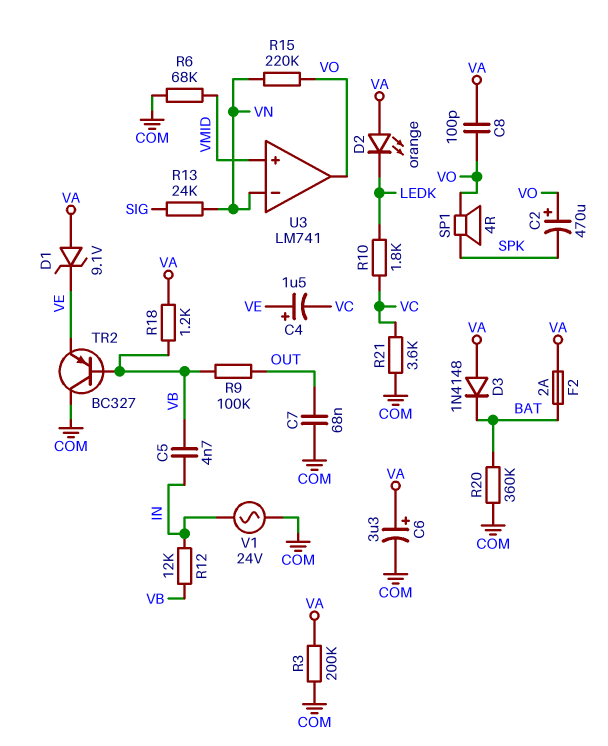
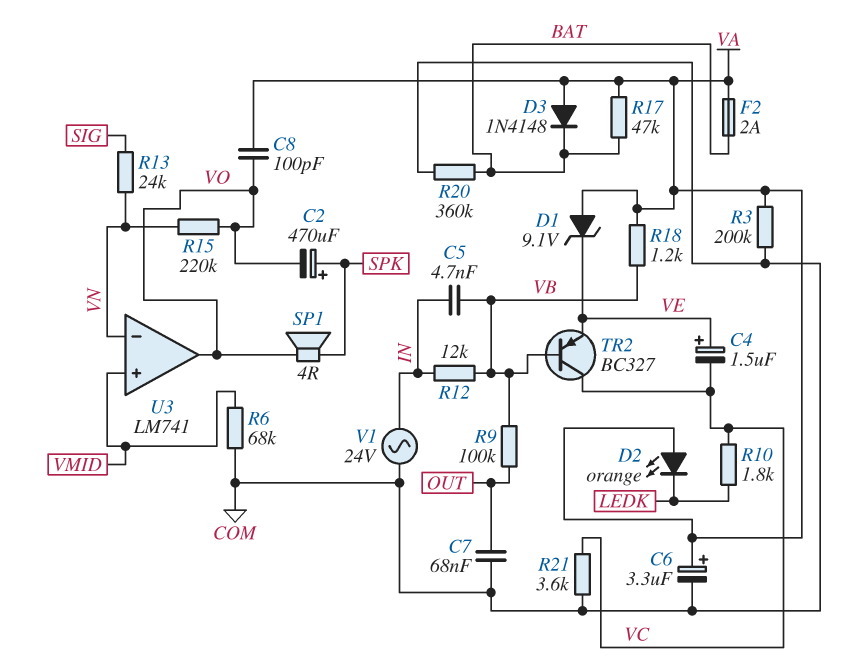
C2: 470uF (plus VO, minus SPK) -> 470uF (plus SPK, minus VO)
R17: none -> 47k (BAT, VA)
TR2: PNP BC327 (B VB, C COM, E VE) -> PNP BC327 (B VB, C VC, E VE)

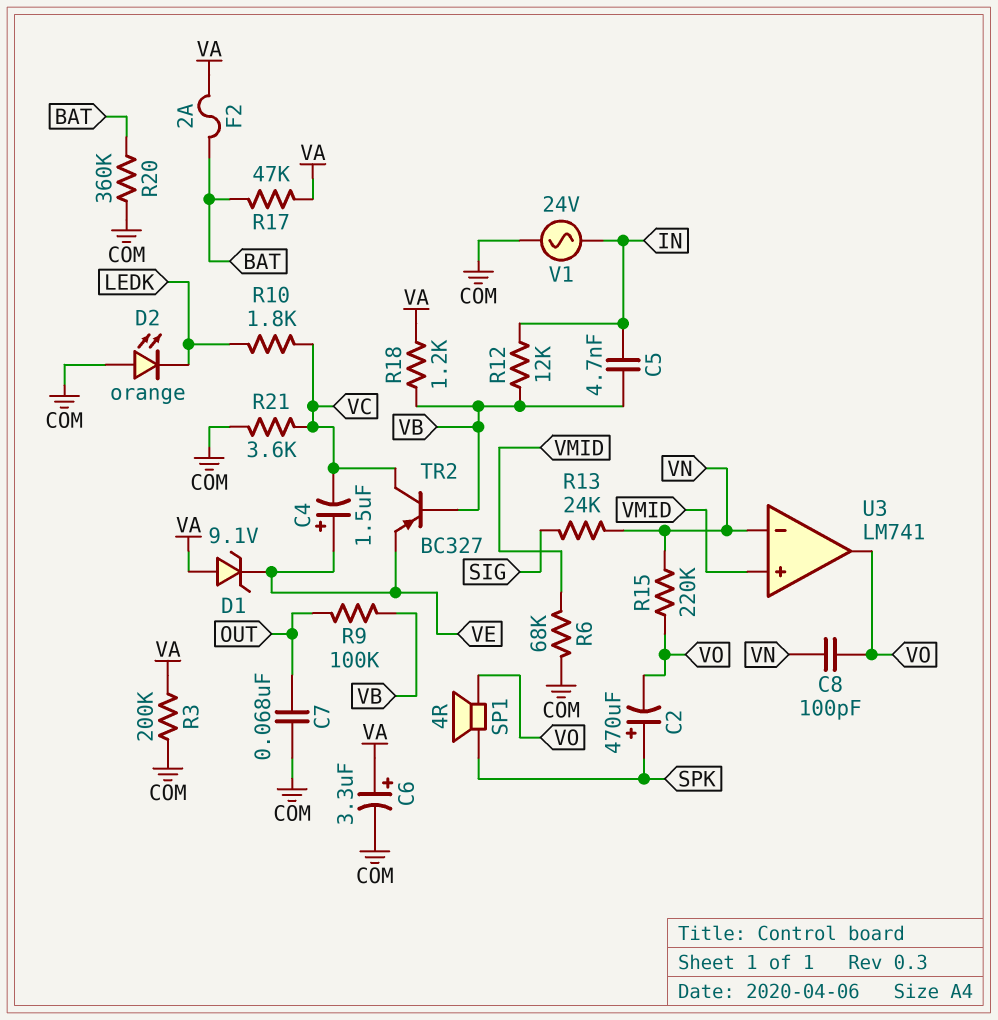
C8: 100pF (VA, VO) -> 100pF (VN, VO)
D2: LED orange (A VA, K LEDK) -> LED orange (A COM, K LEDK)
D3: diode 1N4148 (A VA, K BAT) -> none

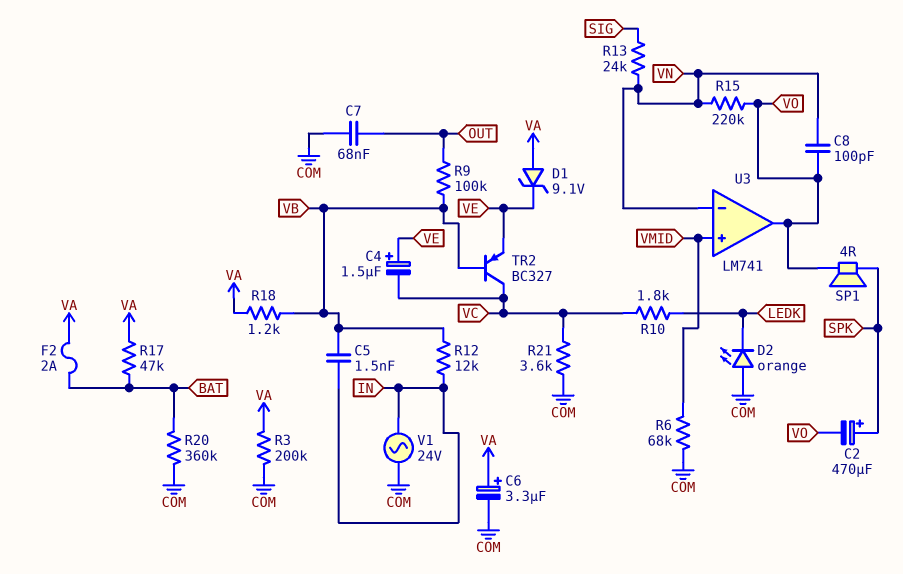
C5: 4.7nF (IN, VB) -> 1.5nF (IN, VB)

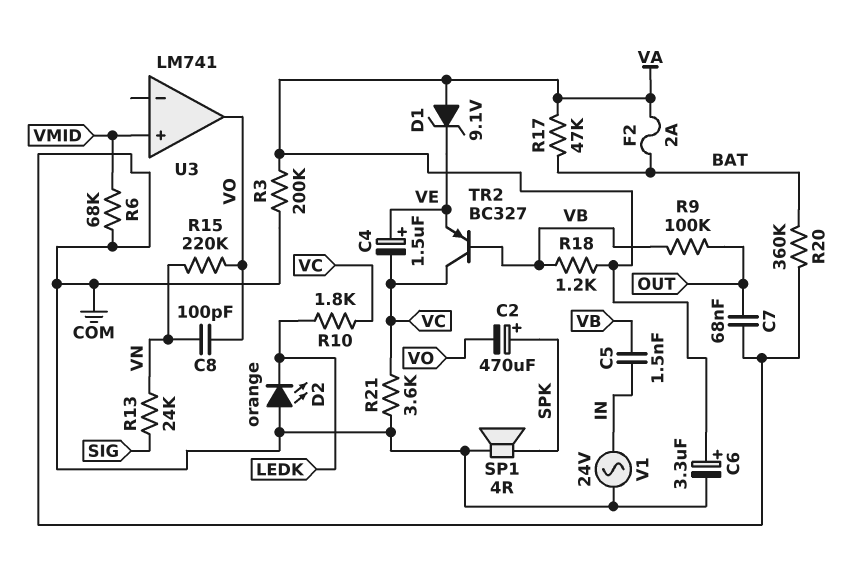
R12: 12k (IN, VB) -> none
SP1: speaker 4R (SPK, VO) -> speaker 4R (COM, SPK)
U3 pin in-: VN -> none

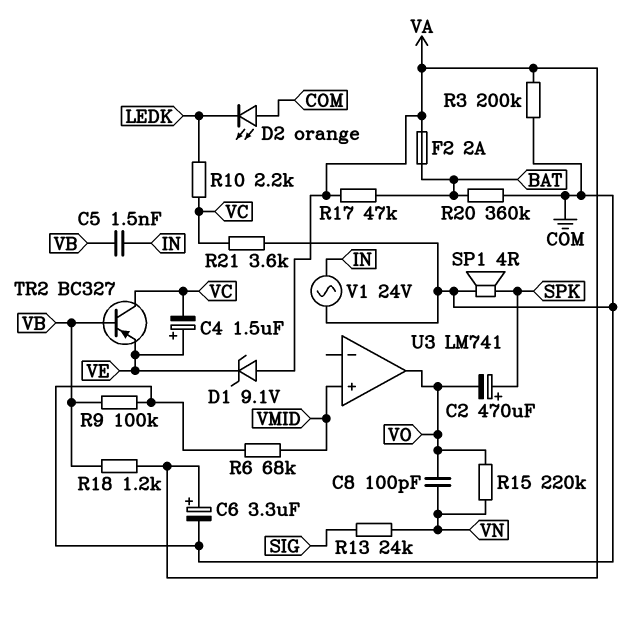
C7: 68nF (COM, OUT) -> none
R9: 100k (OUT, VB) -> 100k (COM, VB)
R10: 1.8k (LEDK, VC) -> 2.2k (LEDK, VC)

